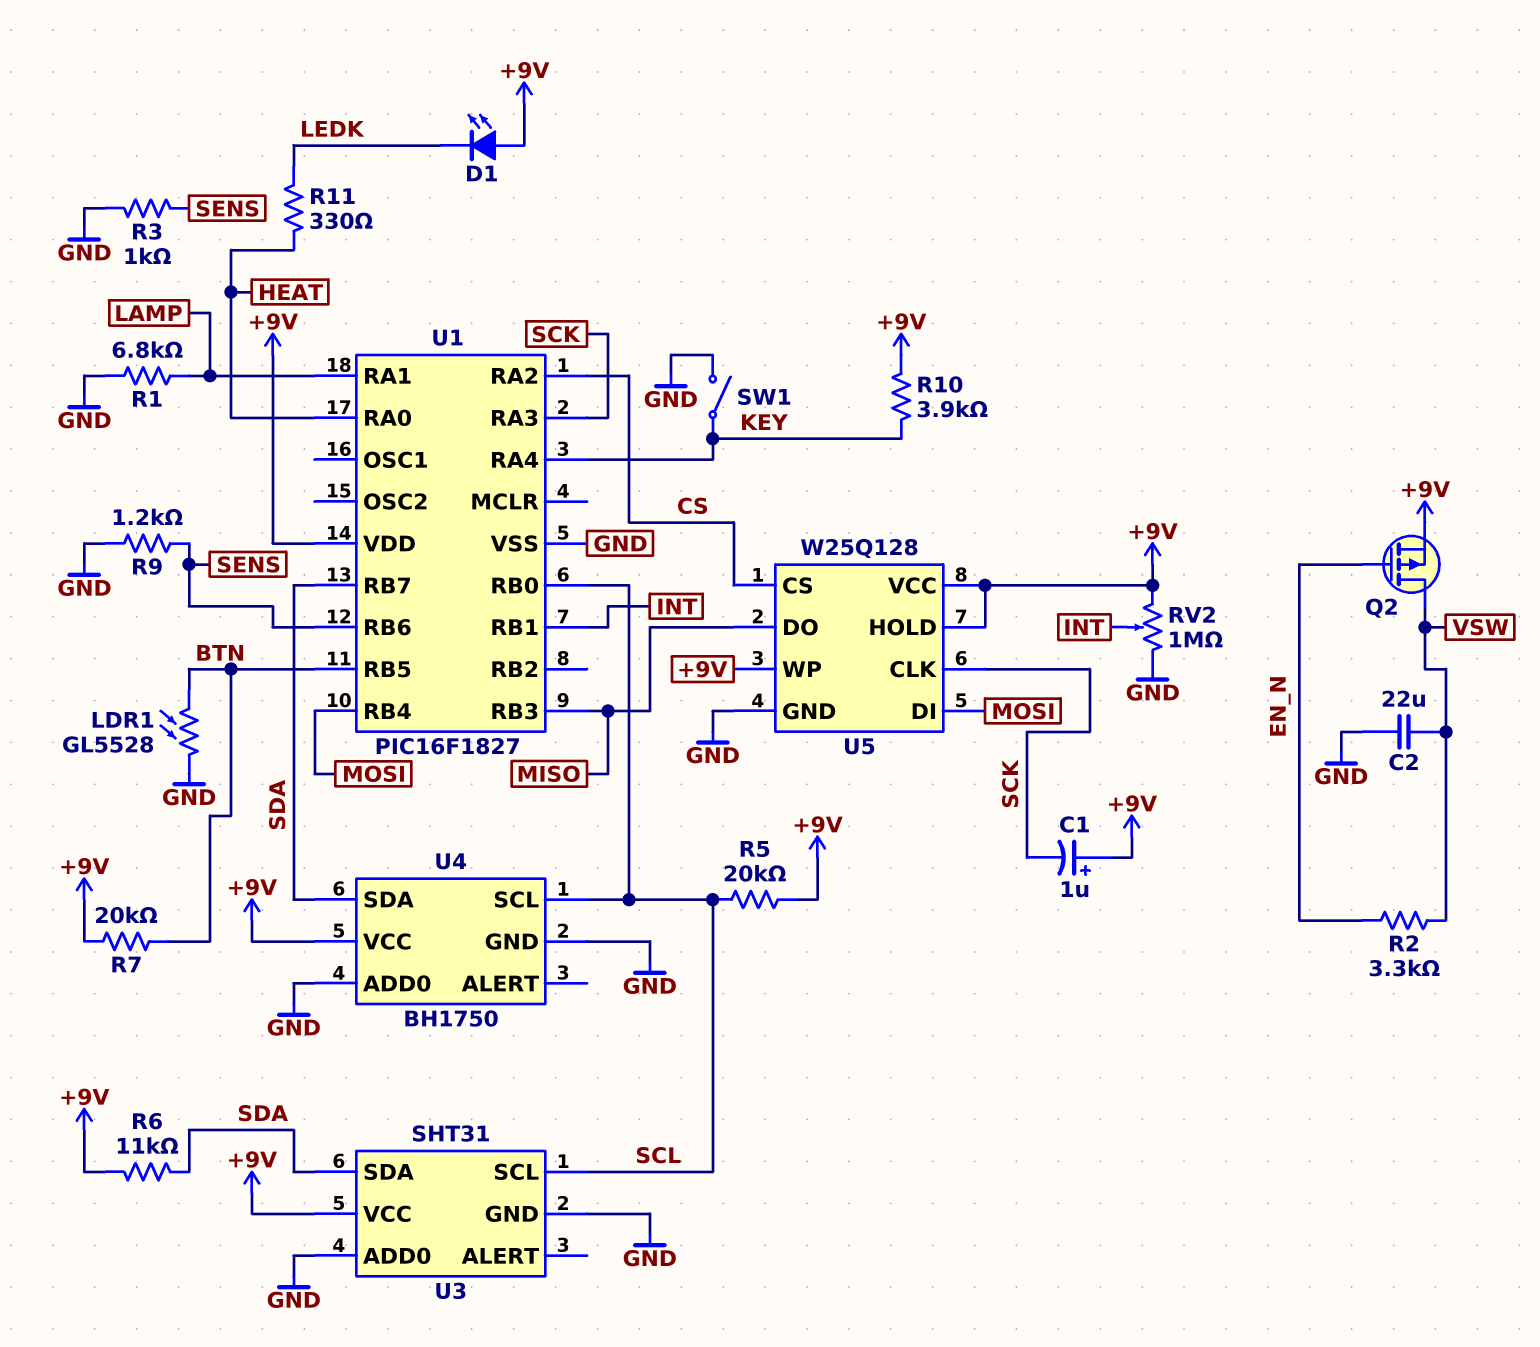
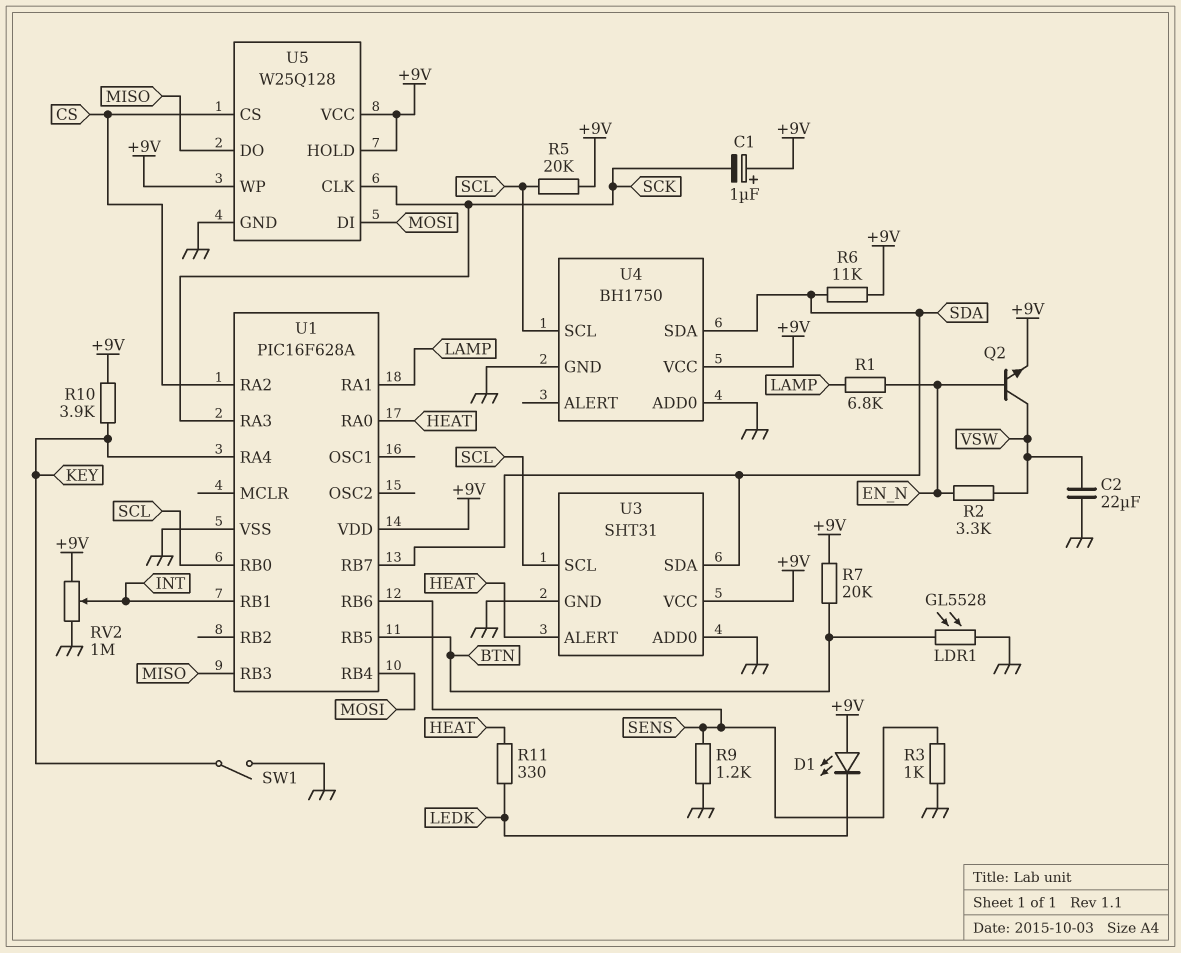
Q2: PMOS (G EN_N, D VSW, S +9V) -> NPN (B EN_N, C VSW, E +9V)
R1: 6.8k (GND, LAMP) -> 6.8k (EN_N, LAMP)
U1: PIC16F1827 -> PIC16F628A
U3 pin ALERT: none -> HEAT

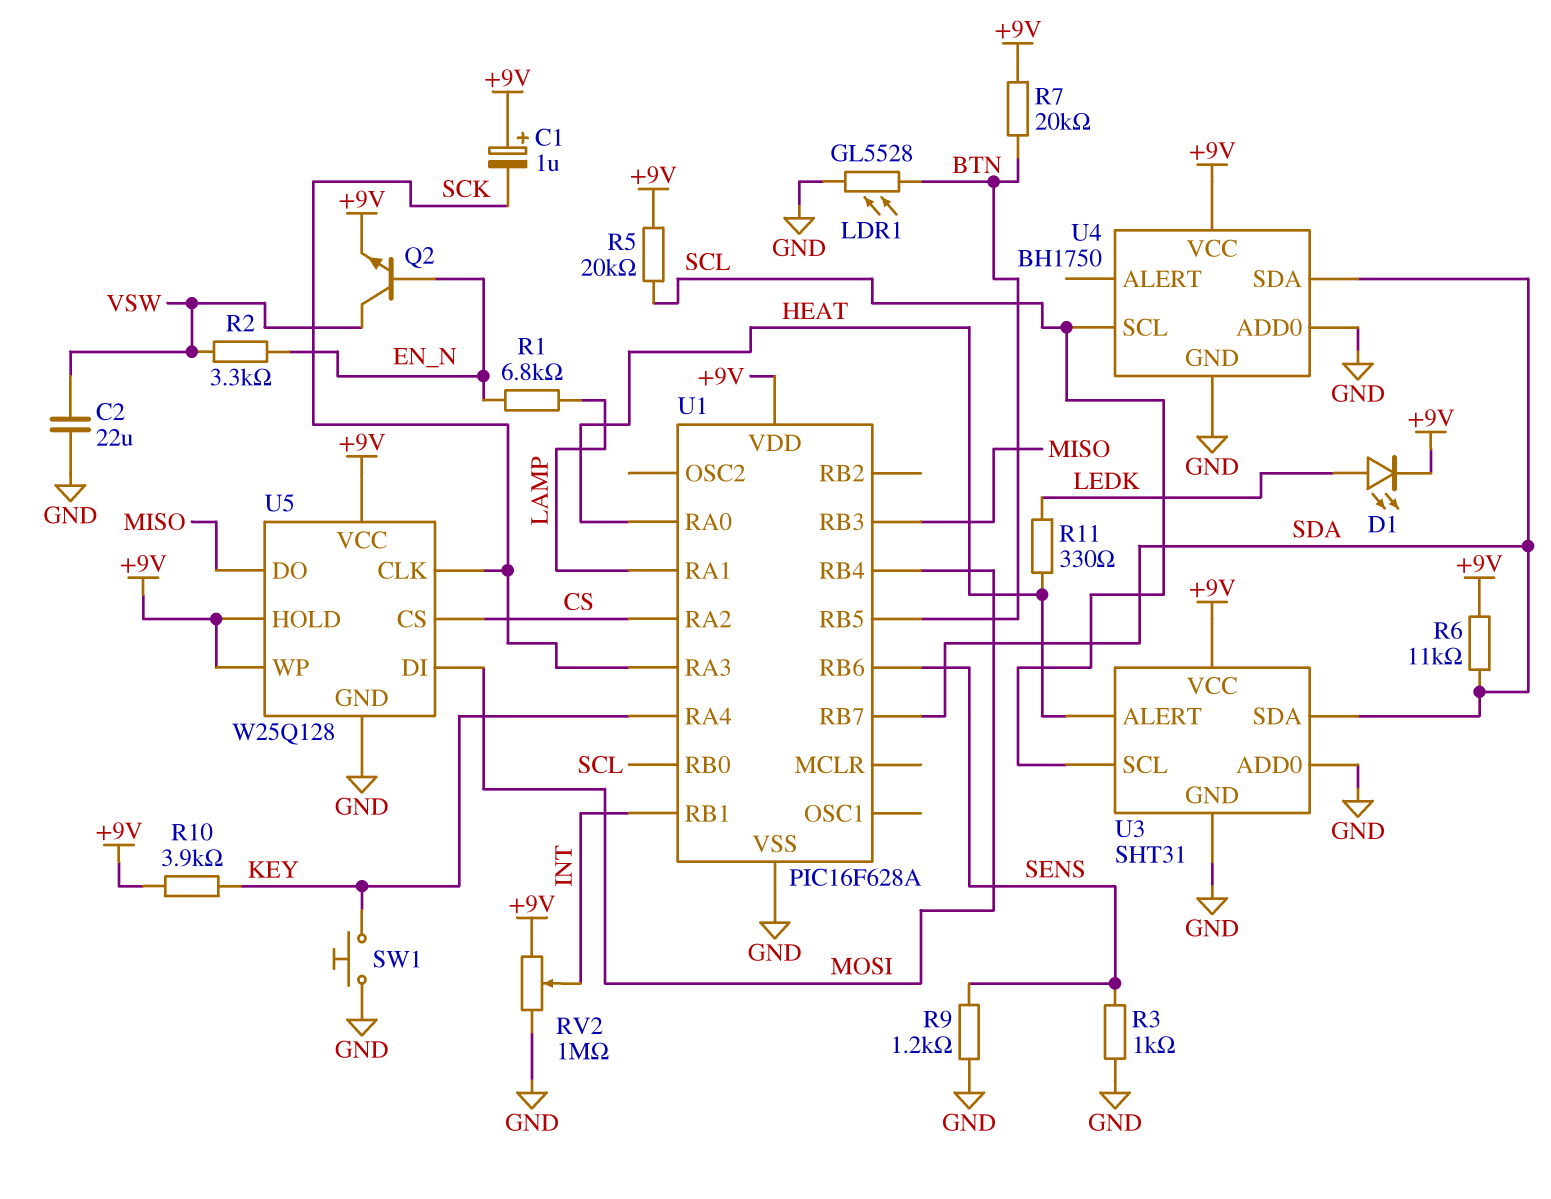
D1: LED (A +9V, K LEDK) -> LED (A LEDK, K +9V)
SW1: switch (GND, KEY) -> button (GND, KEY)

